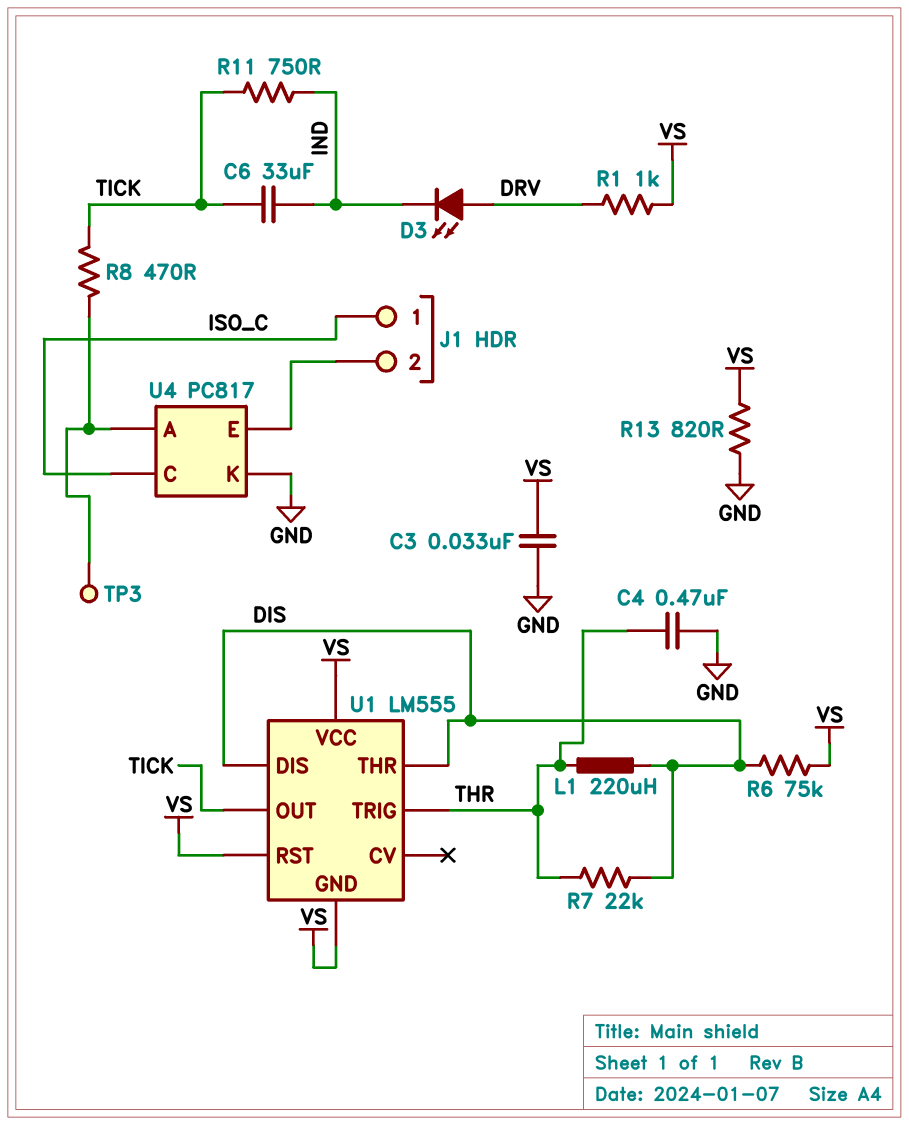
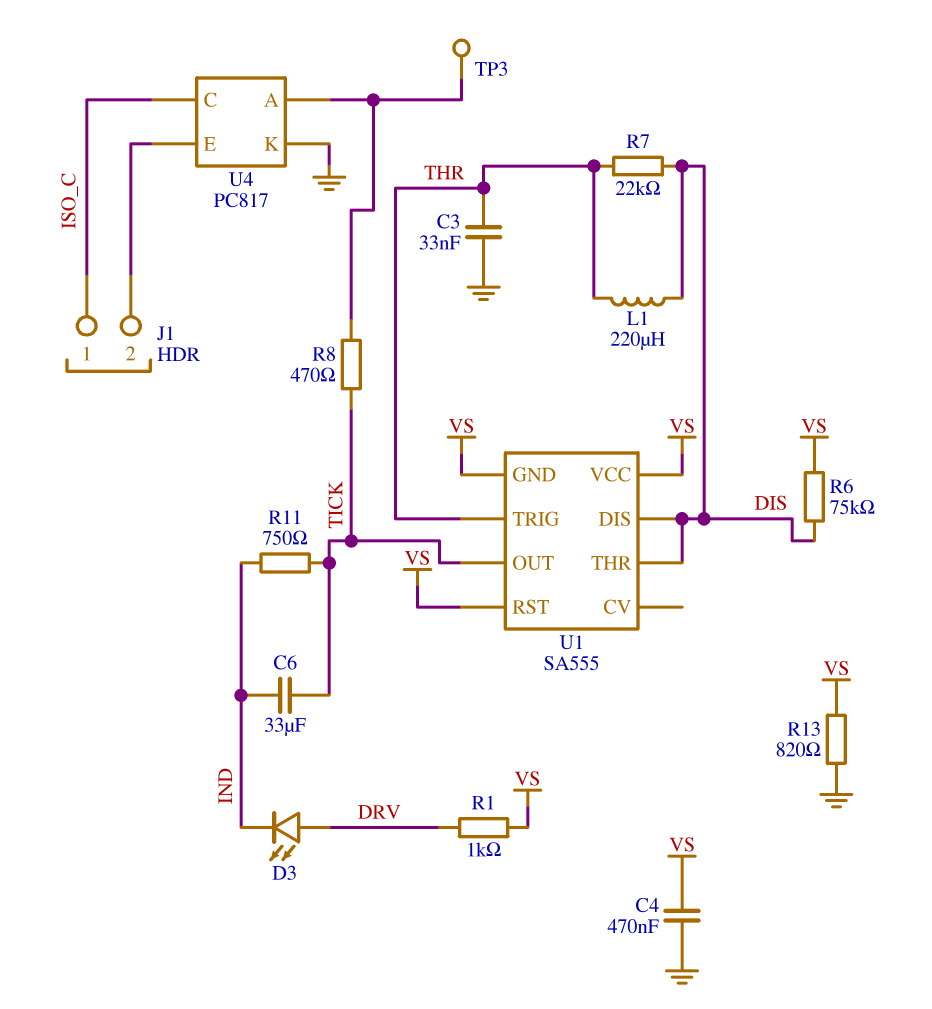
C3: 33nF (GND, VS) -> 33nF (GND, THR)
C4: 470nF (GND, THR) -> 470nF (GND, VS)
U1: LM555 -> SA555

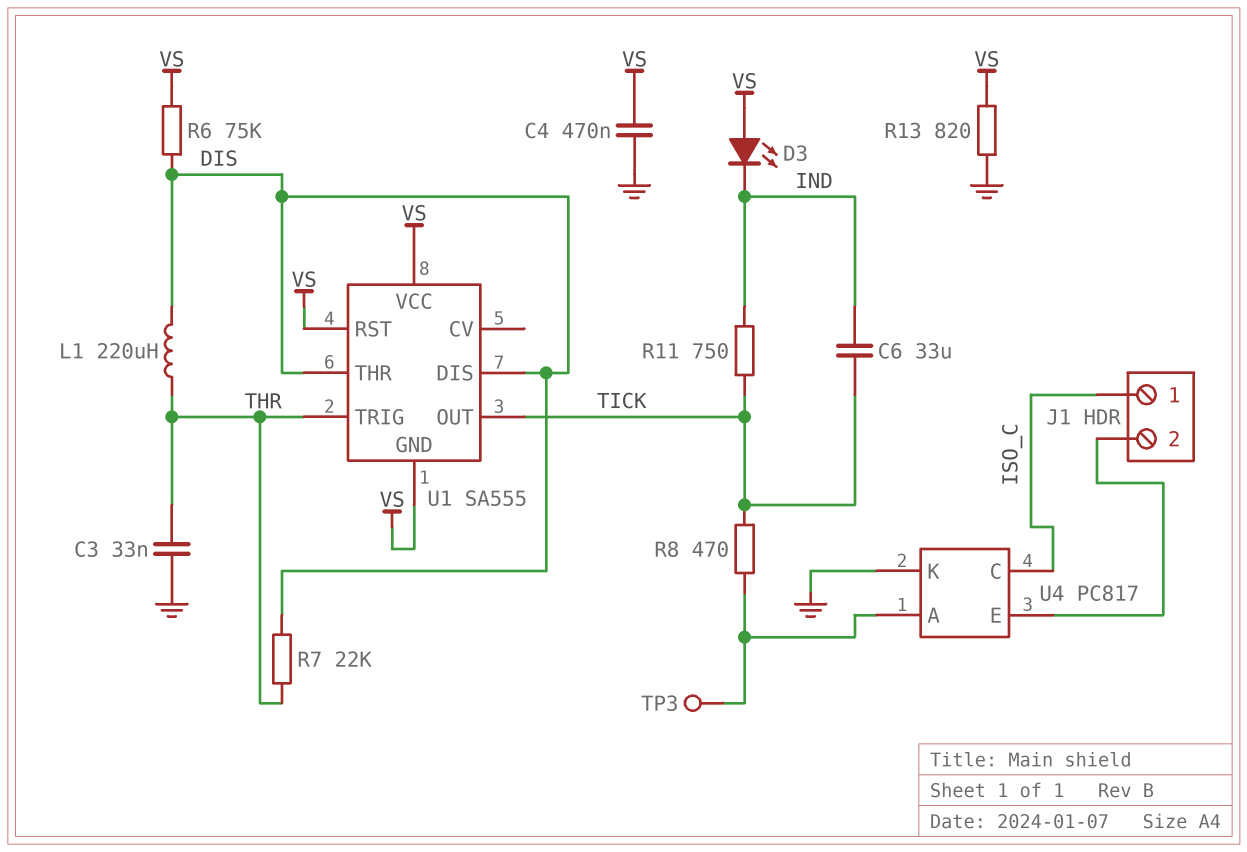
D3: LED (A DRV, K IND) -> LED (A VS, K IND)
R1: 1k (DRV, VS) -> none

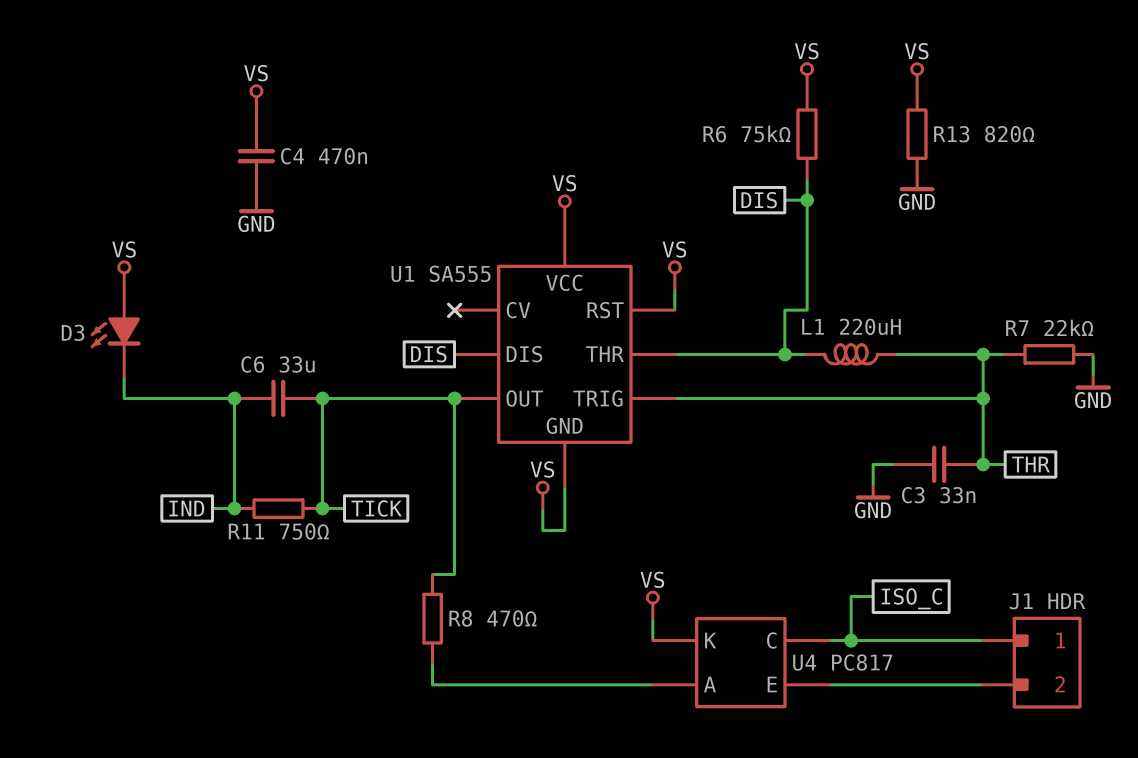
R7: 22k (DIS, THR) -> 22k (GND, THR)
TP3: test point (U4/A) -> none
U4 pin K: GND -> VS

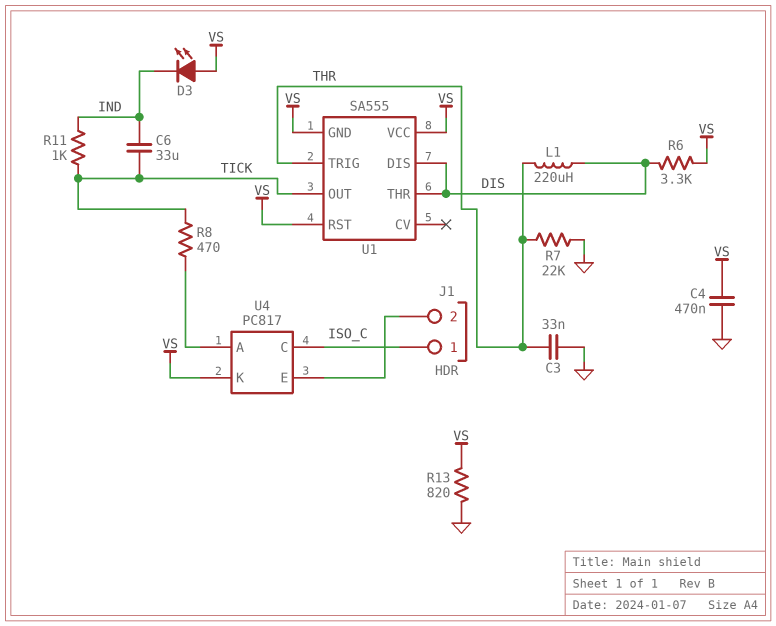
R6: 75k (DIS, VS) -> 3.3k (DIS, VS)
R11: 750 (IND, TICK) -> 1k (IND, TICK)

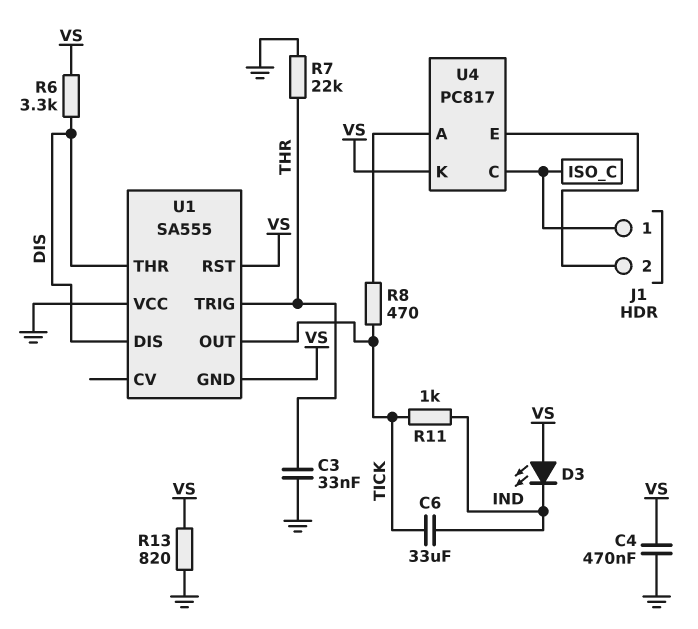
L1: 220uH (DIS, THR) -> none
U1 pin VCC: VS -> GND

